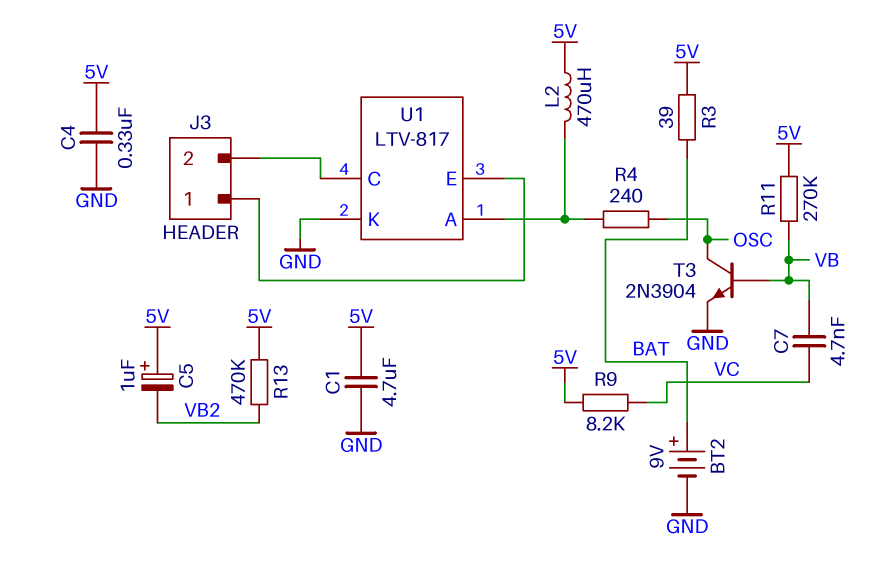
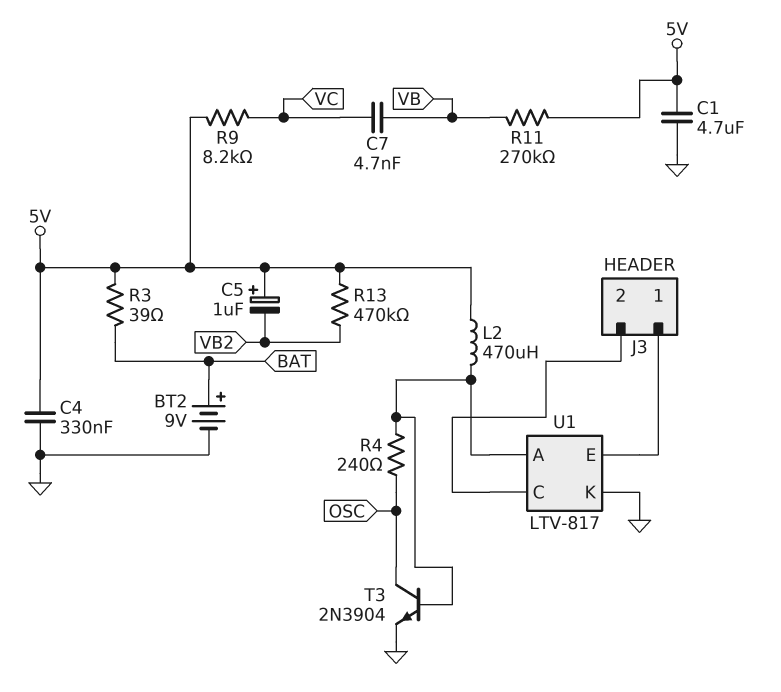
T3: NPN 2N3904 (B VB, C OSC, E GND) -> NPN 2N3904 (B U1/A, C OSC, E GND)

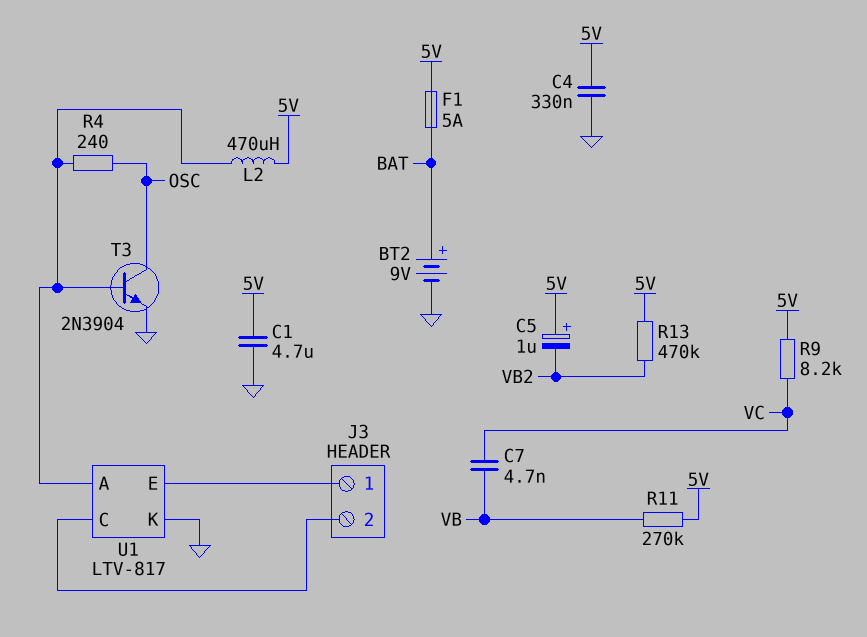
F1: none -> 5A (5V, BAT)
R3: 39 (5V, BAT) -> none

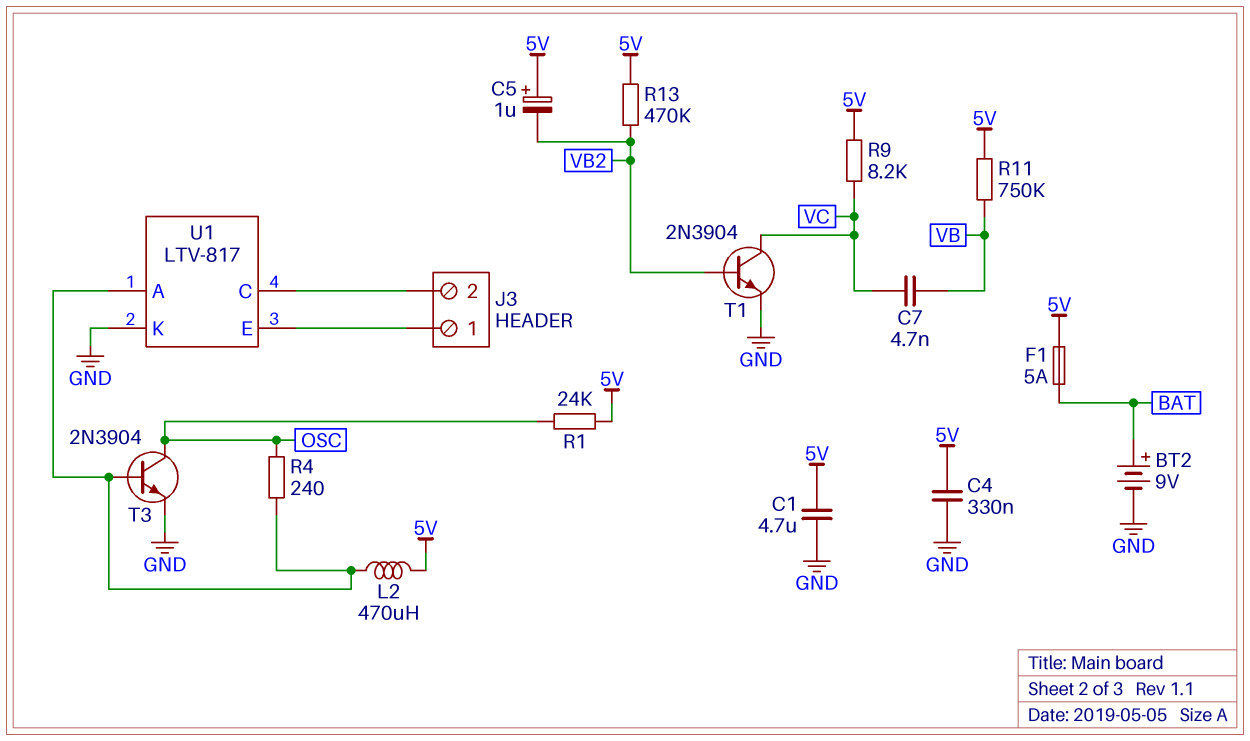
R1: none -> 24k (5V, OSC)
R11: 270k (5V, VB) -> 750k (5V, VB)
T1: none -> NPN 2N3904 (B VB2, C VC, E GND)

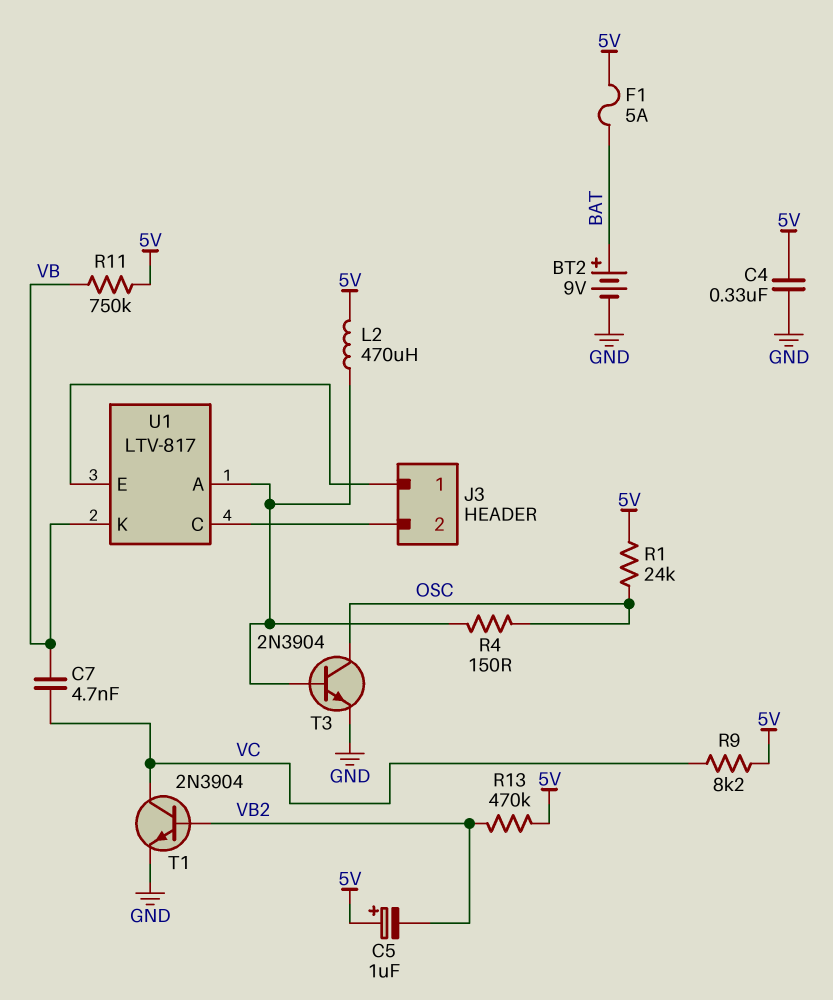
C1: 4.7uF (5V, GND) -> none
R4: 240 (OSC, U1/A) -> 150 (OSC, U1/A)
U1 pin K: GND -> VB

